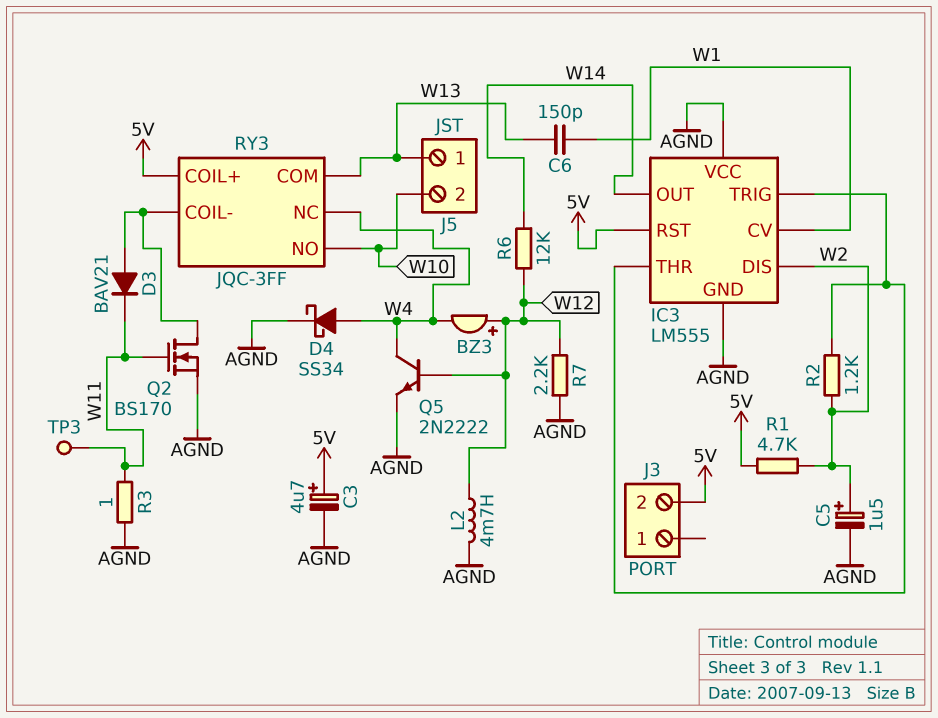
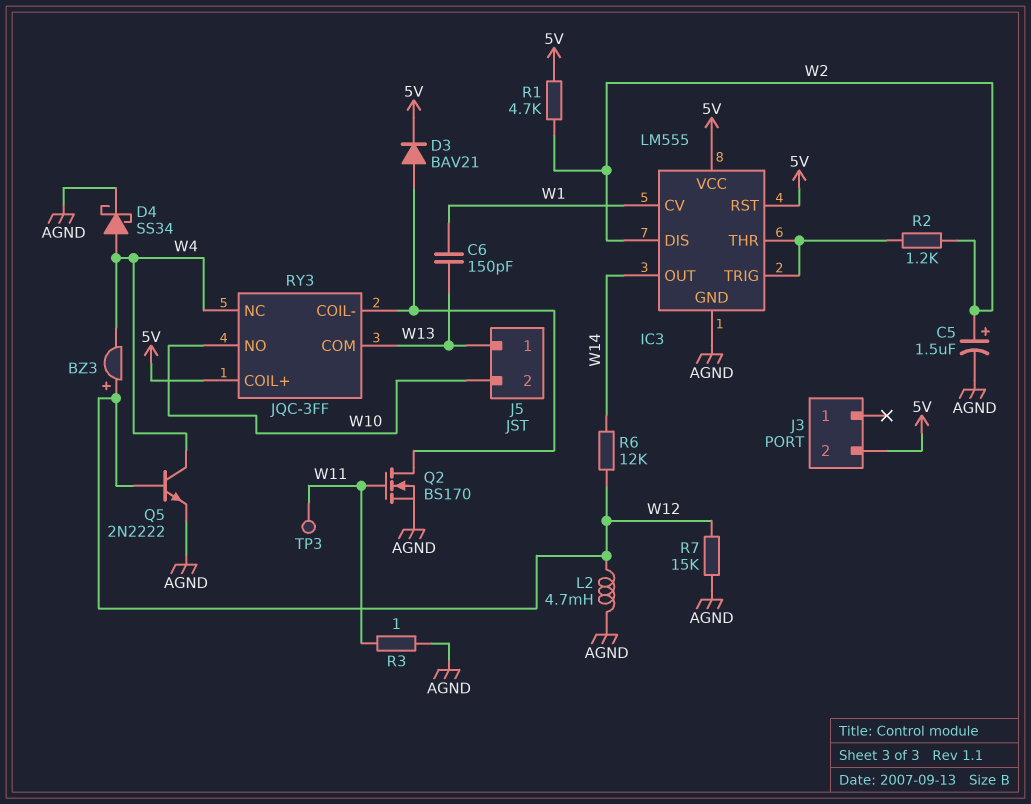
C3: 4.7uF (plus 5V, minus AGND) -> none
D3: diode BAV21 (A RY3/COIL-, K W11) -> diode BAV21 (A RY3/COIL-, K 5V)
IC3 pin VCC: AGND -> 5V
R7: 2.2k (AGND, W12) -> 15k (AGND, W12)

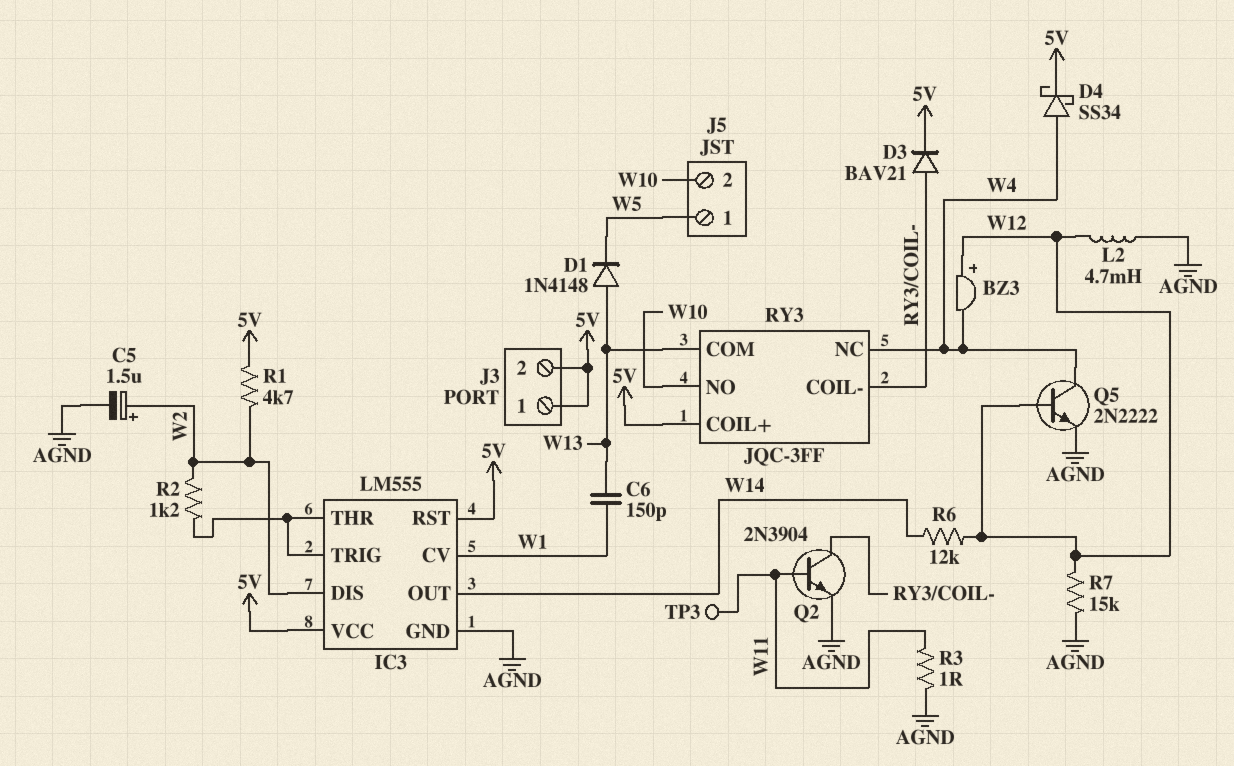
D1: none -> diode 1N4148 (A W13, K W5)
D4: schottky SS34 (A W4, K AGND) -> schottky SS34 (A W4, K 5V)
J3 pin 1: none -> 5V
J5 pin 1: W13 -> W5
Q2: NMOS BS170 (G W11, D RY3/COIL-, S AGND) -> NPN 2N3904 (B W11, C RY3/COIL-, E AGND)

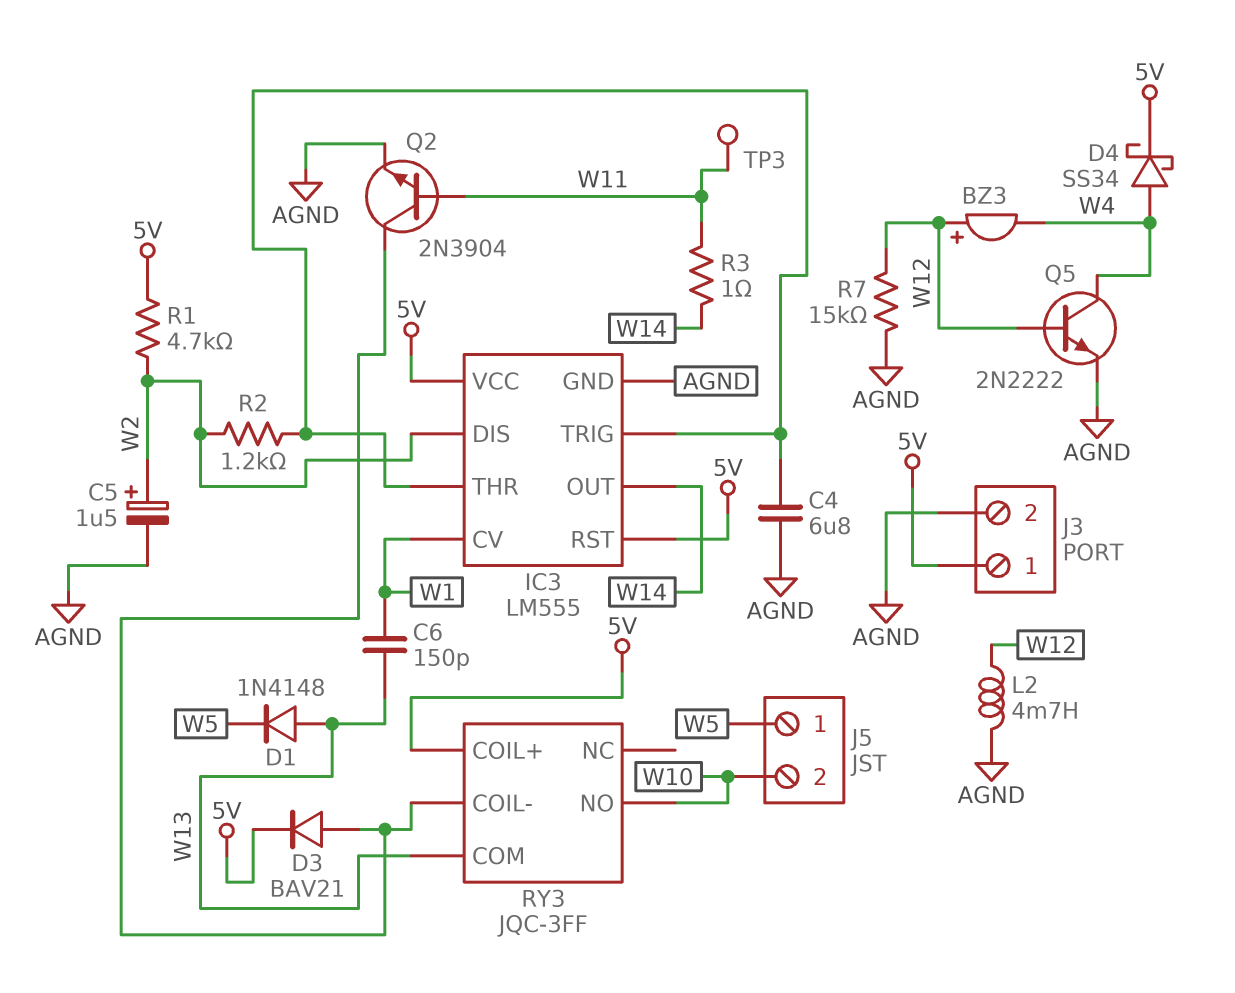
C4: none -> 6.8uF (AGND, IC3/THR)
J3 pin 2: 5V -> AGND
R3: 1 (AGND, W11) -> 1 (W11, W14)
R6: 12k (W12, W14) -> none
RY3 pin NC: W4 -> none

